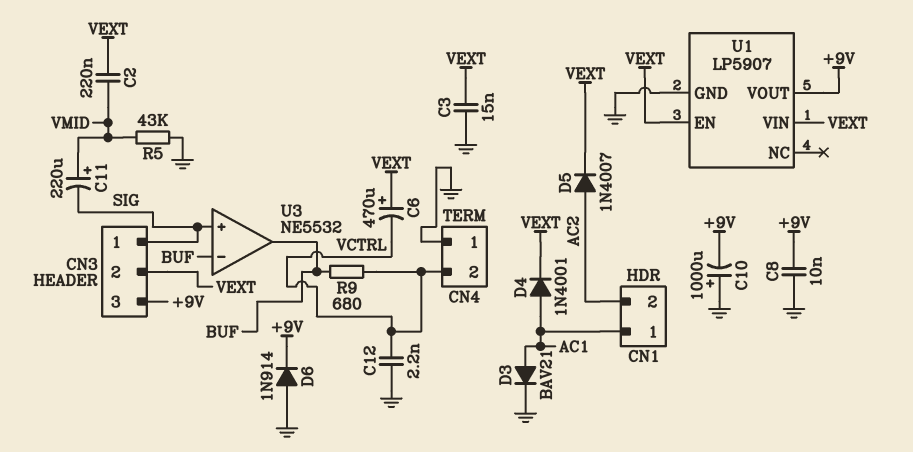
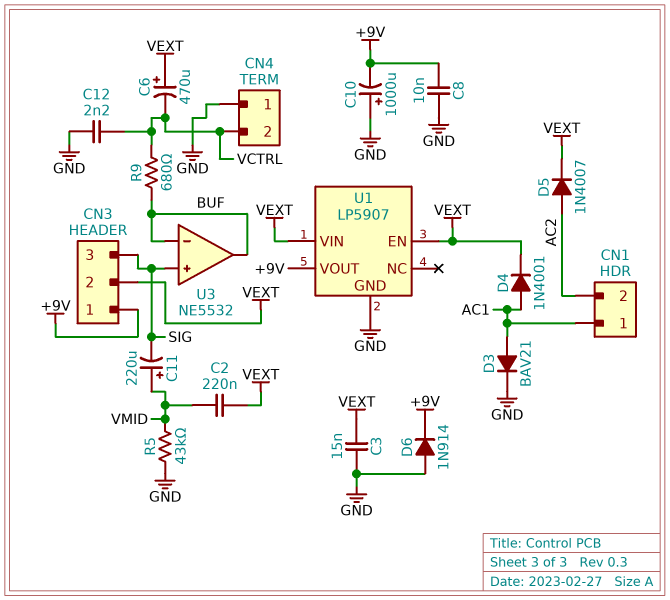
CN3 pin 1: SIG -> +9V
CN3 pin 3: +9V -> SIG

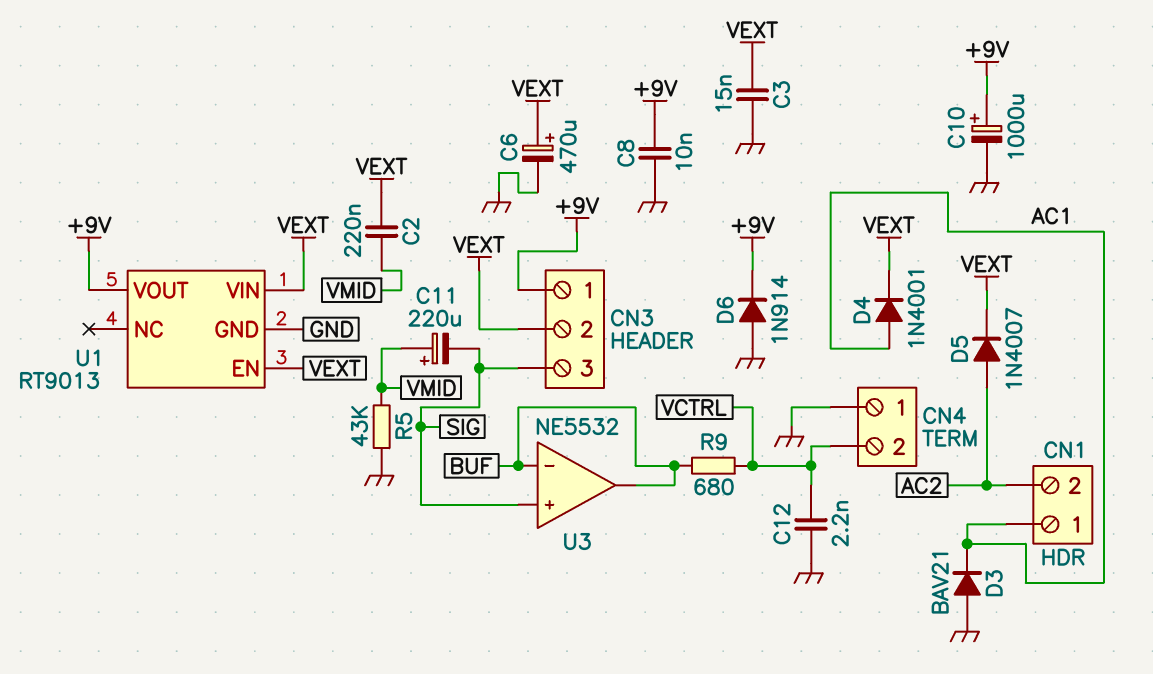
C6: 470uF (plus VEXT, minus VCTRL) -> 470uF (plus VEXT, minus GND)
C10: 1000uF (plus GND, minus +9V) -> 1000uF (plus +9V, minus GND)
D3: diode BAV21 (A AC1, K GND) -> diode BAV21 (A GND, K AC1)
U1: LP5907 -> RT9013

